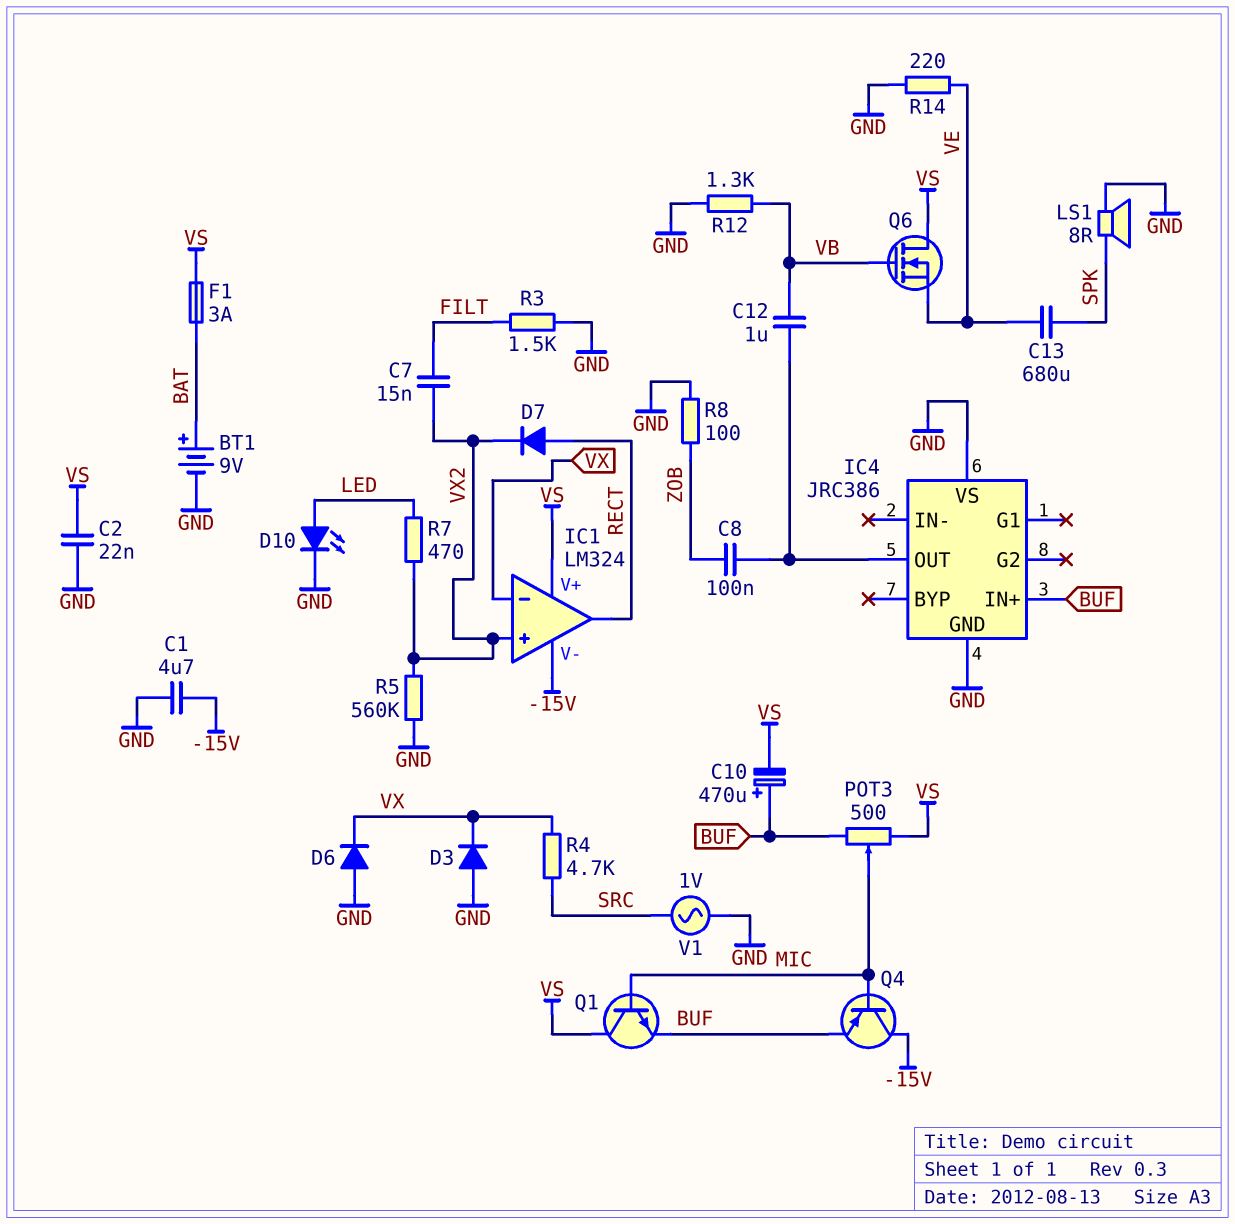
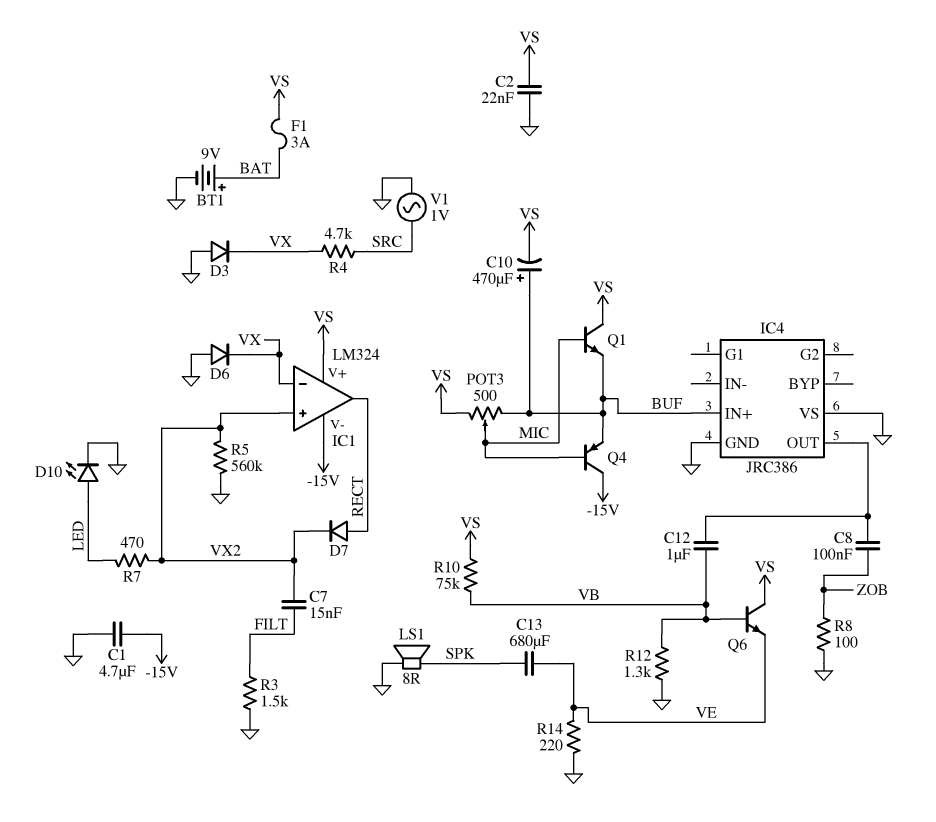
Q6: NMOS (G VB, D VS, S VE) -> NPN (B VB, C VS, E VE)
R10: none -> 75k (VB, VS)

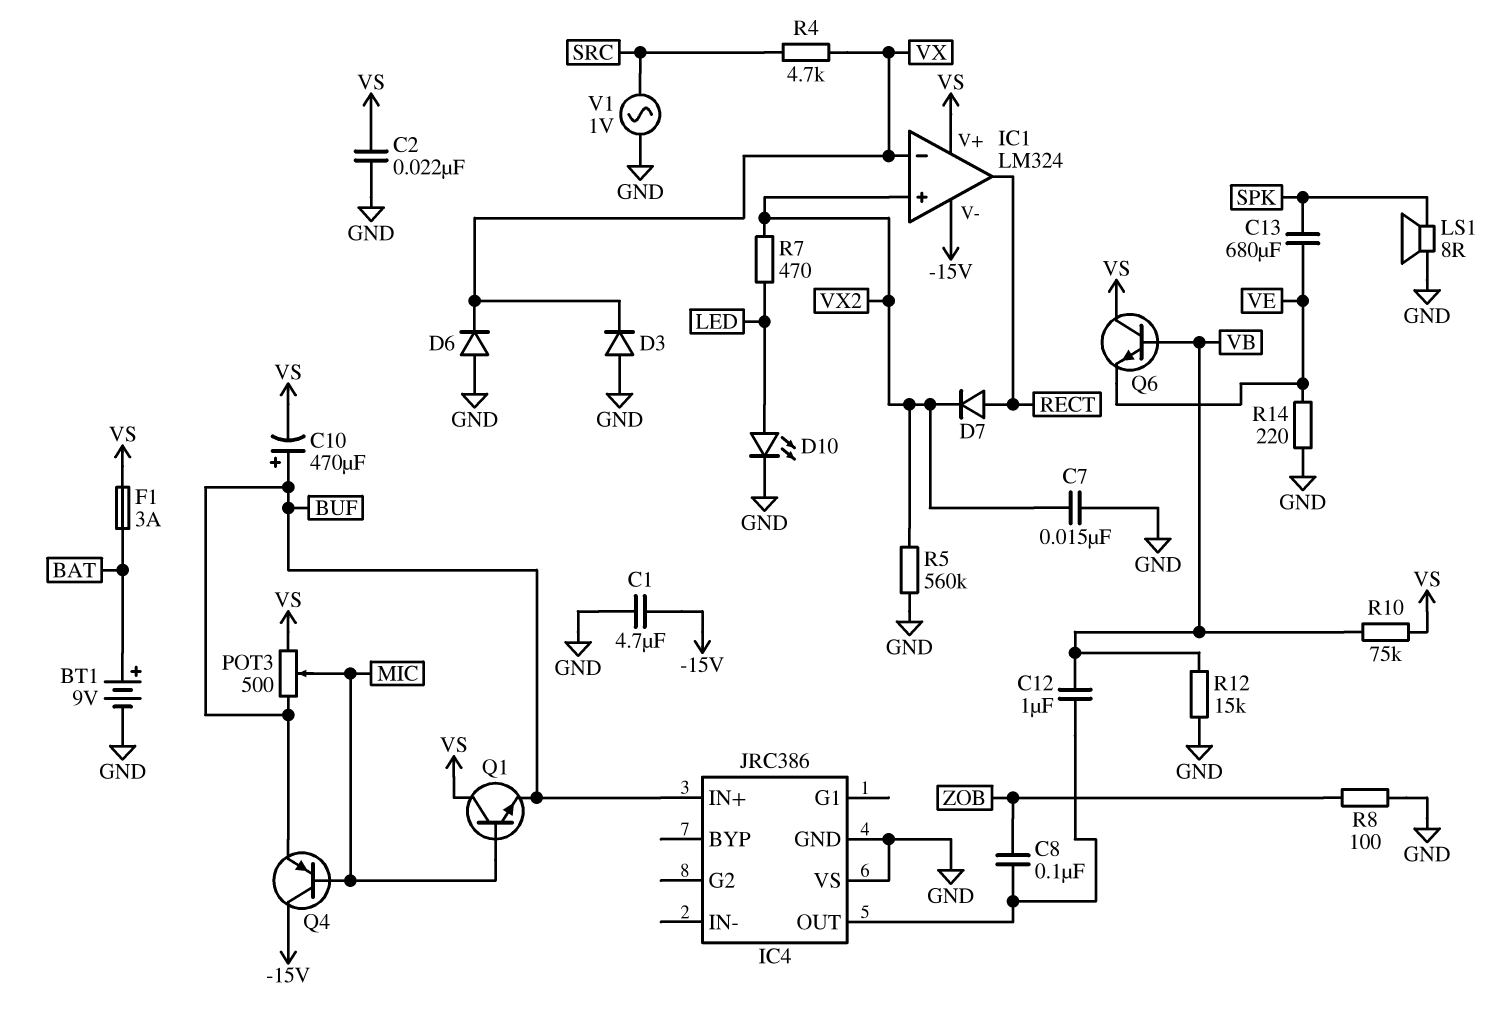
C7: 15nF (FILT, VX2) -> 15nF (GND, VX2)
R3: 1.5k (FILT, GND) -> none
R12: 1.3k (GND, VB) -> 15k (GND, VB)

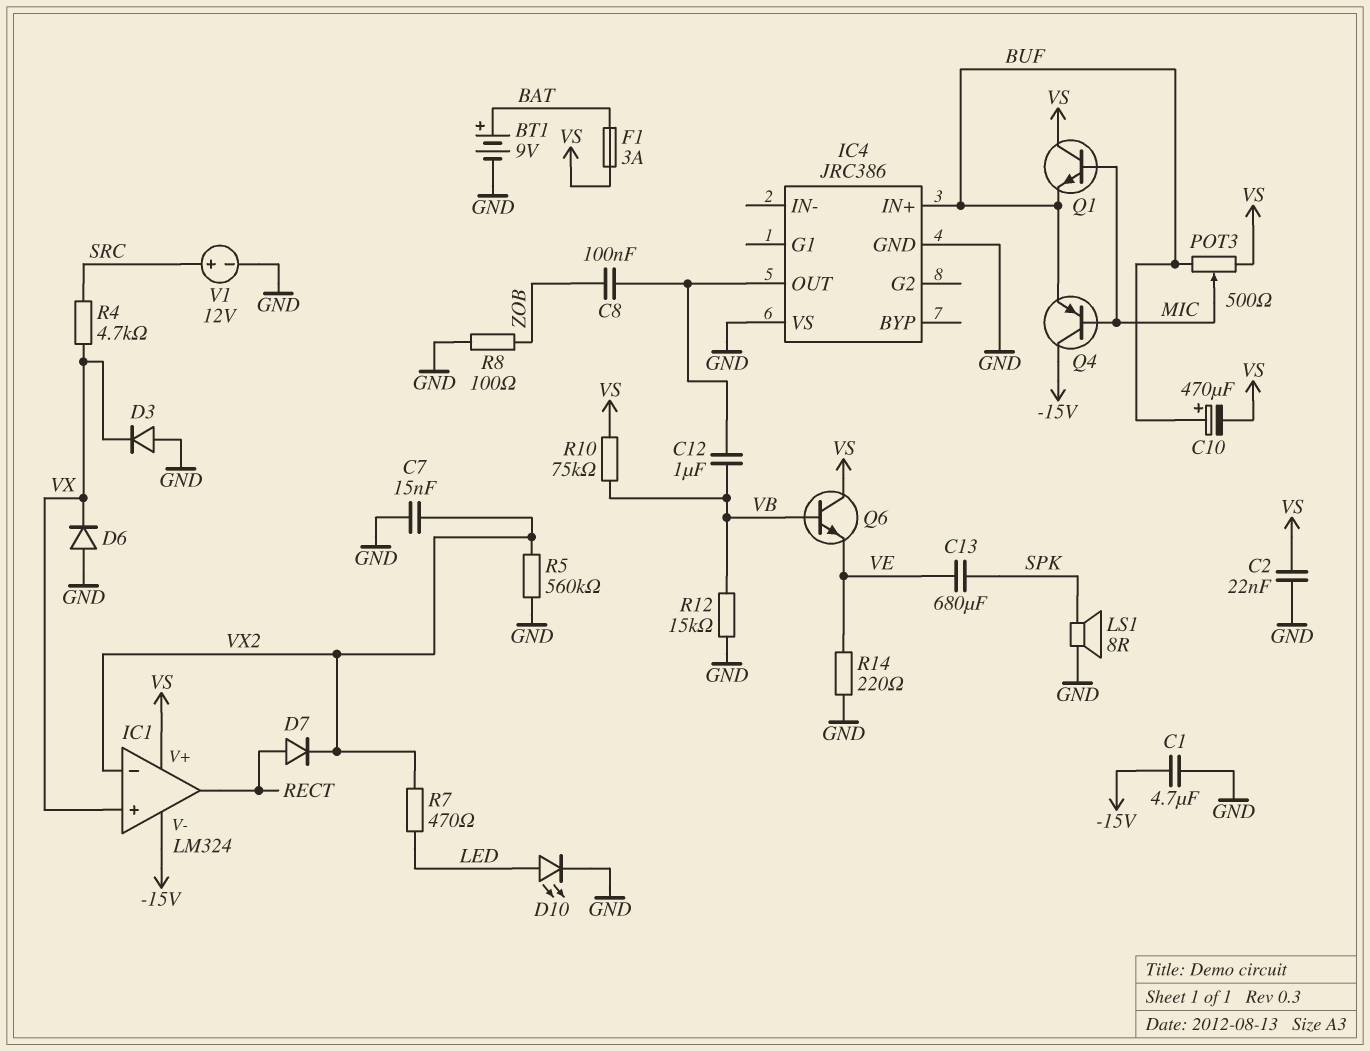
IC1 pin in+: VX2 -> VX
IC1 pin in-: VX -> VX2
V1: AC 1V (GND, SRC) -> 12V (plus SRC, minus GND)

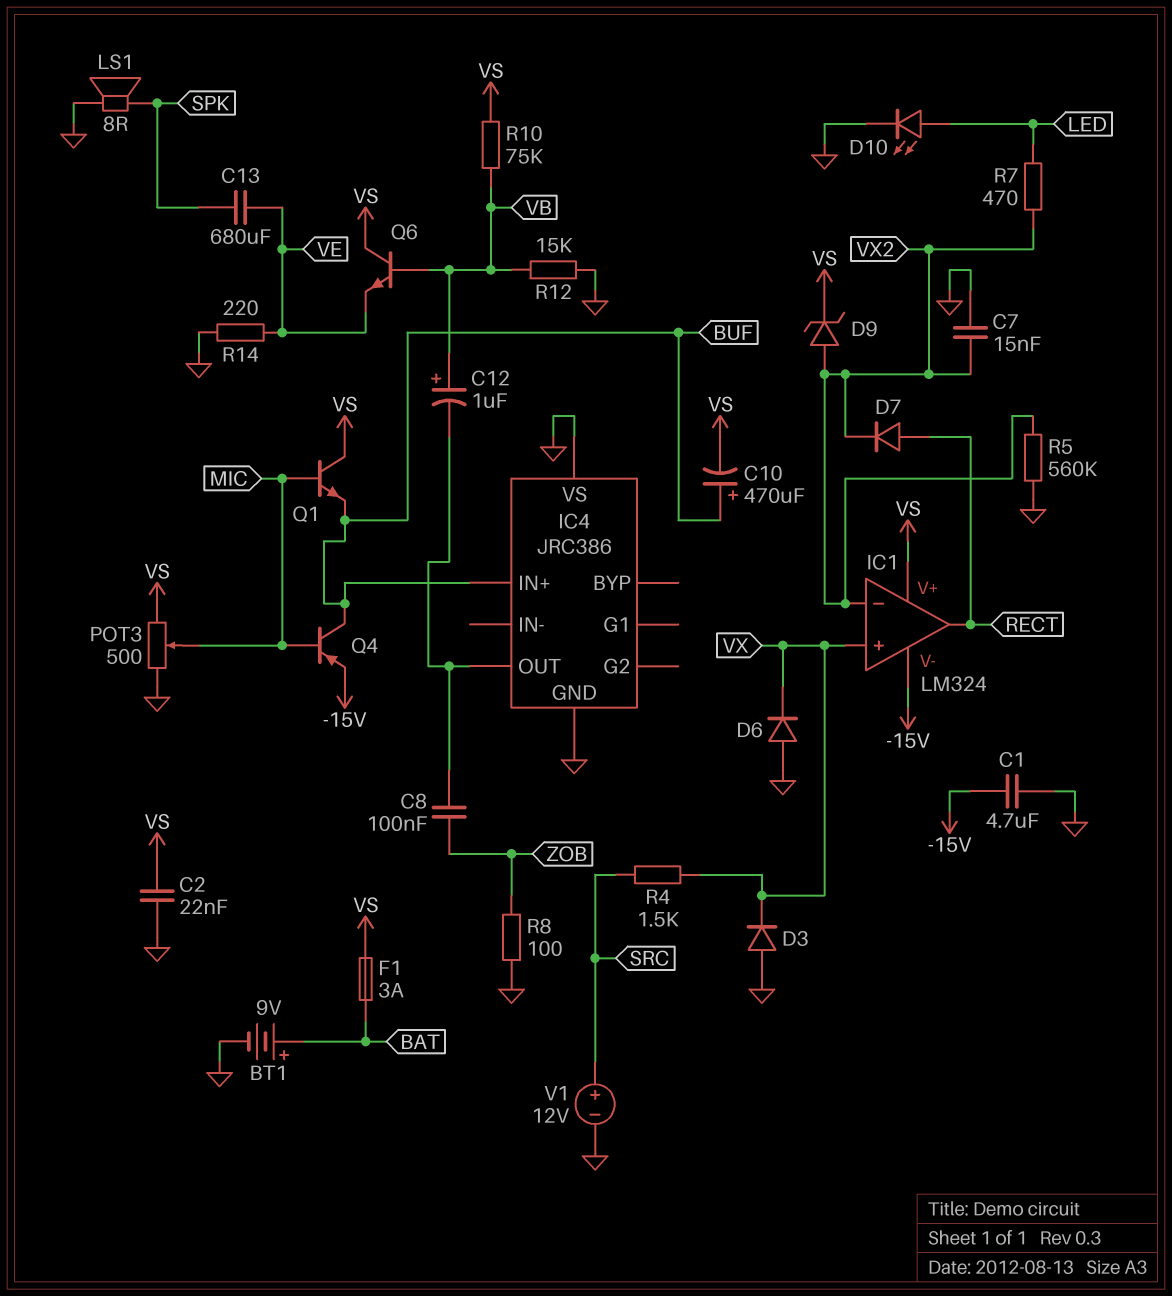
C12: 1uF (IC4/OUT, VB) -> 1uF (plus VB, minus IC4/OUT)
D9: none -> zener (A VX2, K VS)
POT3: 500 (BUF, VS, wiper MIC) -> 500 (GND, VS, wiper MIC)
Q4: PNP (B MIC, C -15V, E BUF) -> PNP (B MIC, C BUF, E -15V)
R4: 4.7k (SRC, VX) -> 1.5k (SRC, VX)

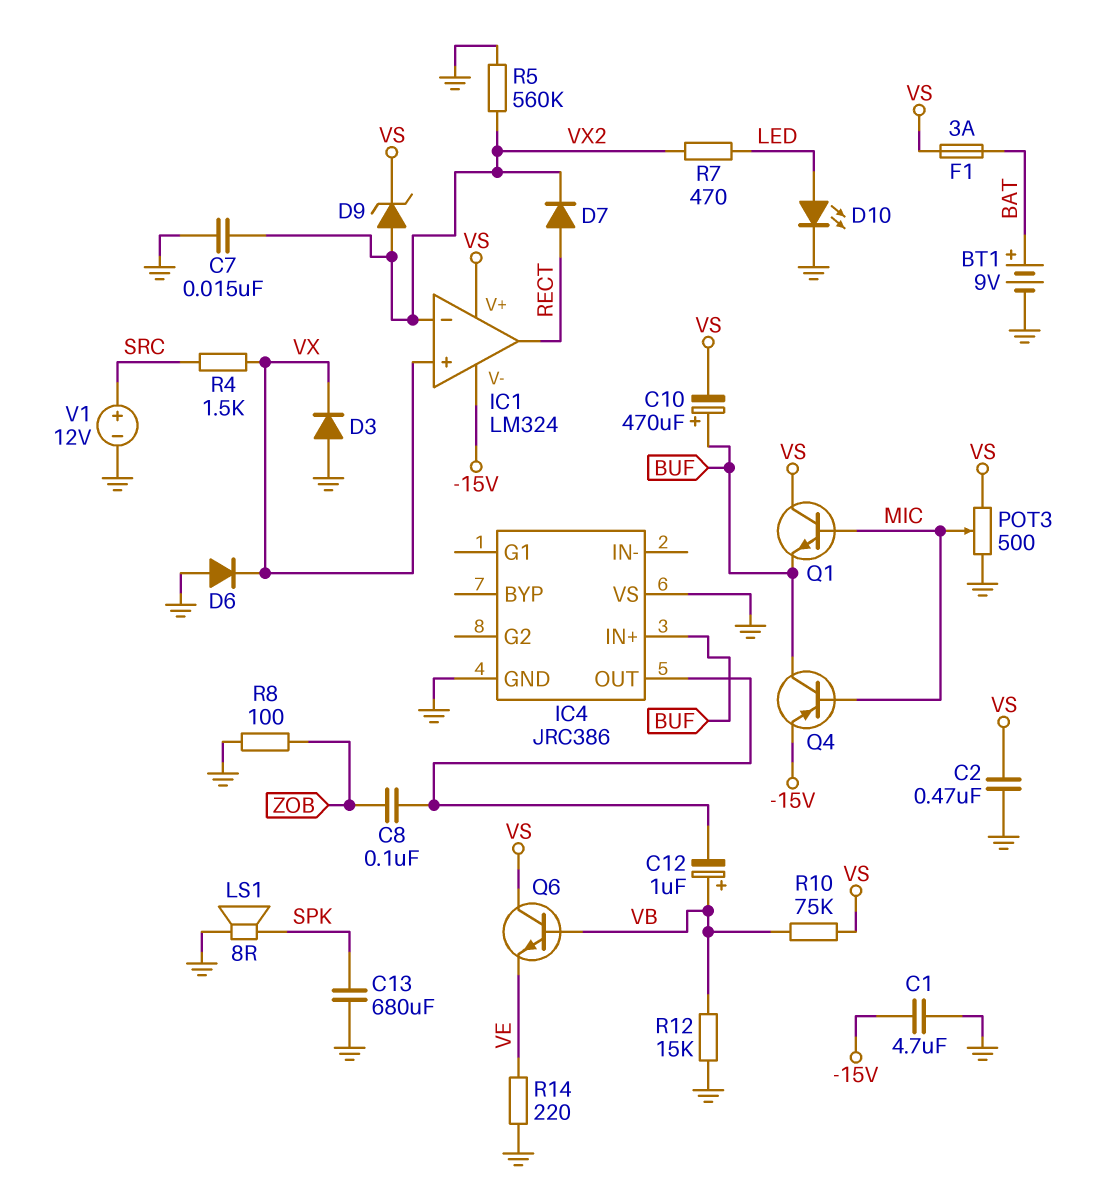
C2: 22nF (GND, VS) -> 470nF (GND, VS)
C13: 680uF (SPK, VE) -> 680uF (GND, SPK)

